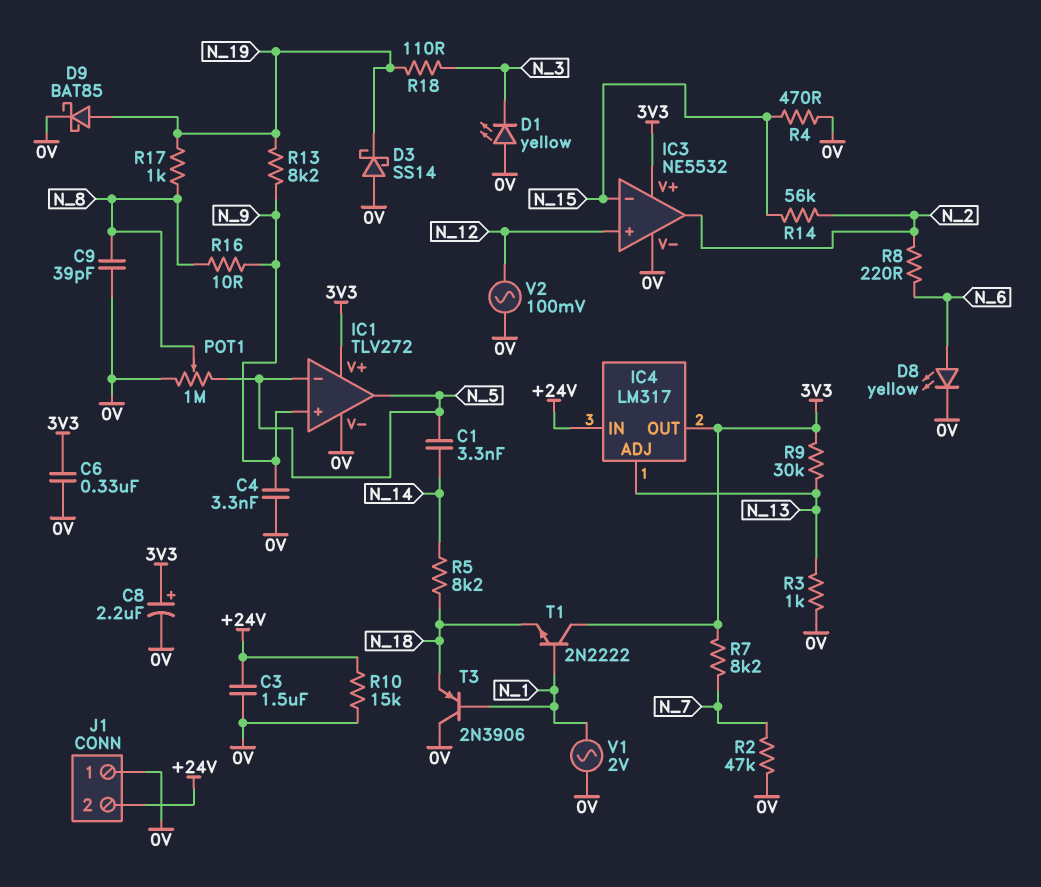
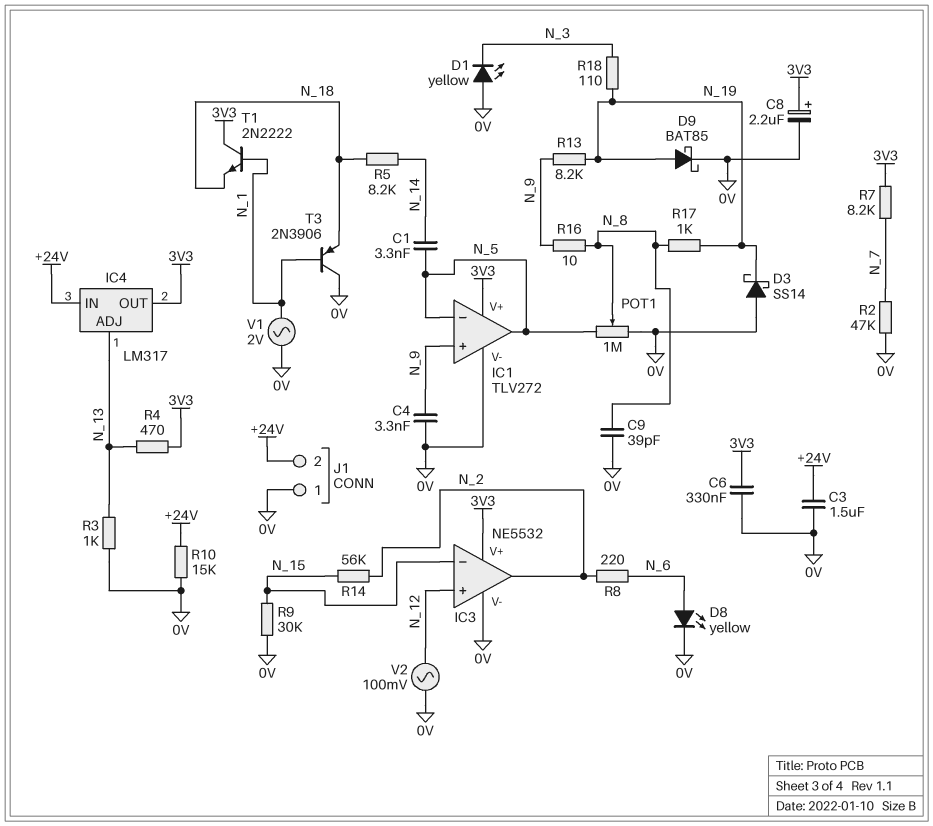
R4: 470 (0V, N_15) -> 470 (3V3, N_13)
R9: 30k (3V3, N_13) -> 30k (0V, N_15)

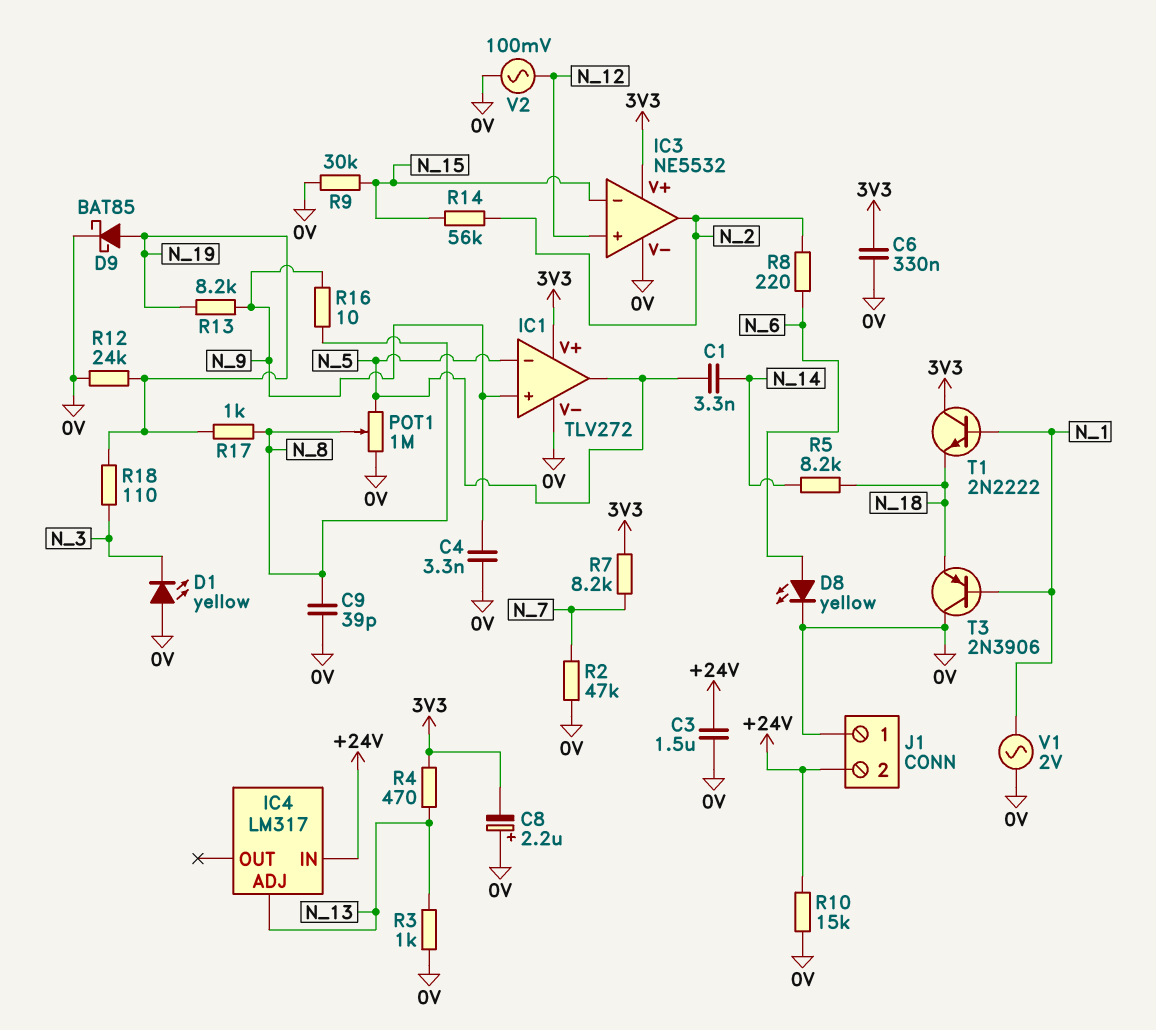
C8: 2.2uF (plus 3V3, minus 0V) -> 2.2uF (plus 0V, minus 3V3)
D3: schottky SS14 (A 0V, K N_19) -> none
IC4 pin OUT: 3V3 -> none
R12: none -> 24k (0V, N_19)

